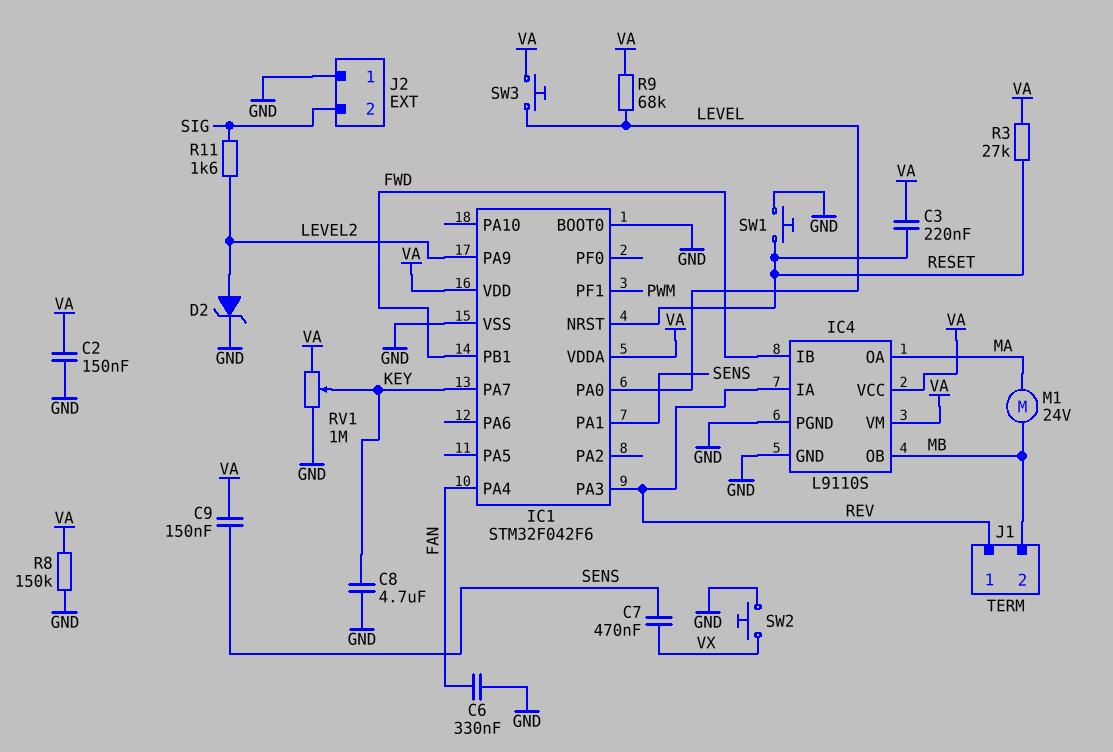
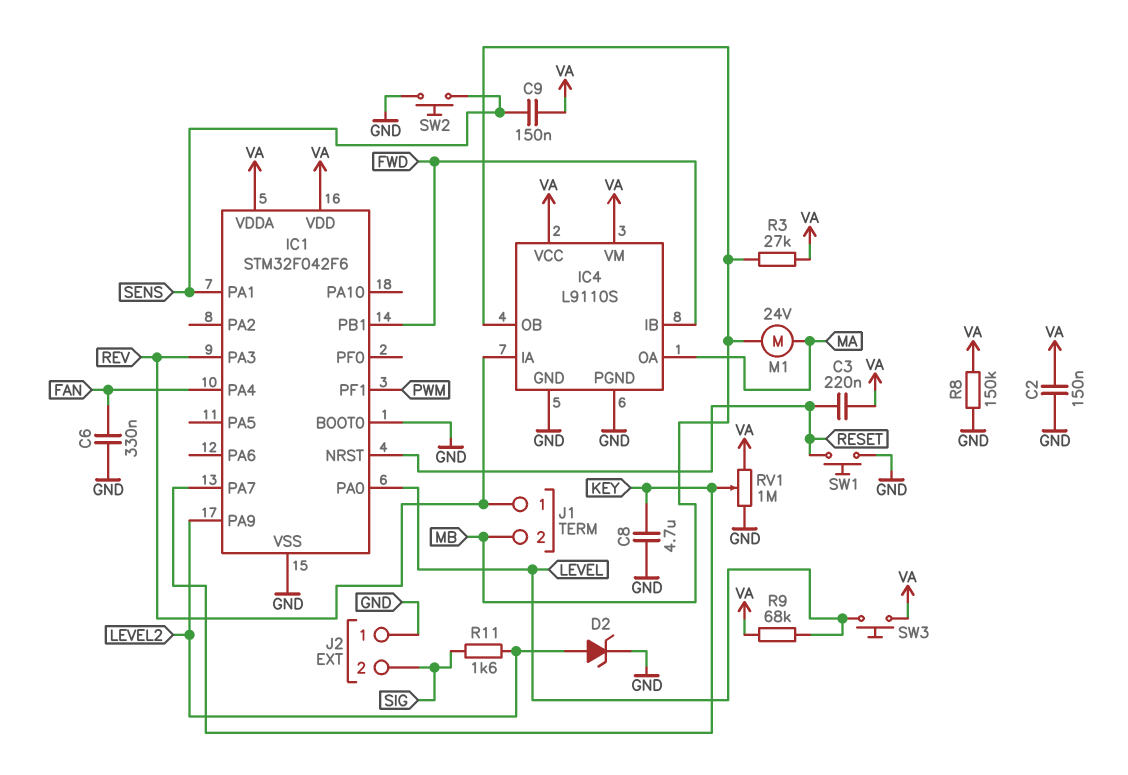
C7: 470nF (SENS, VX) -> none
R3: 27k (RESET, VA) -> 27k (MB, VA)
SW2: button (GND, VX) -> button (GND, SENS)

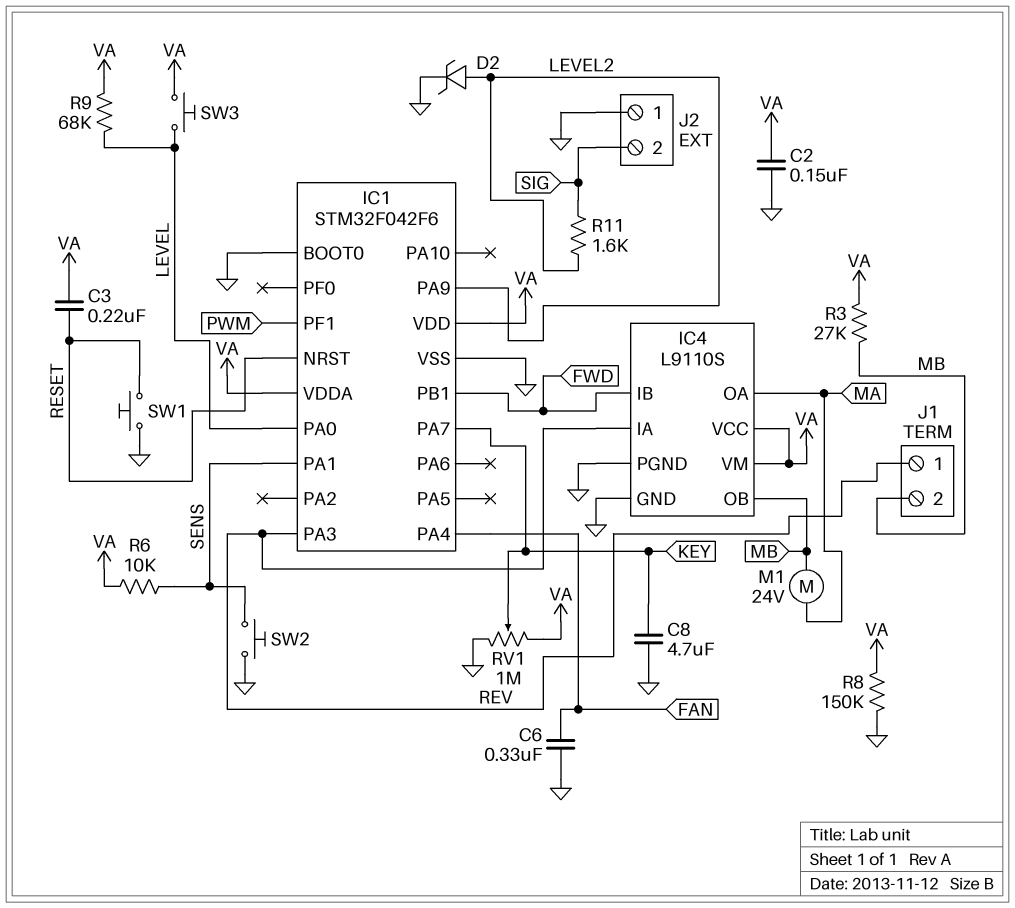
C9: 150nF (SENS, VA) -> none
R6: none -> 10k (SENS, VA)

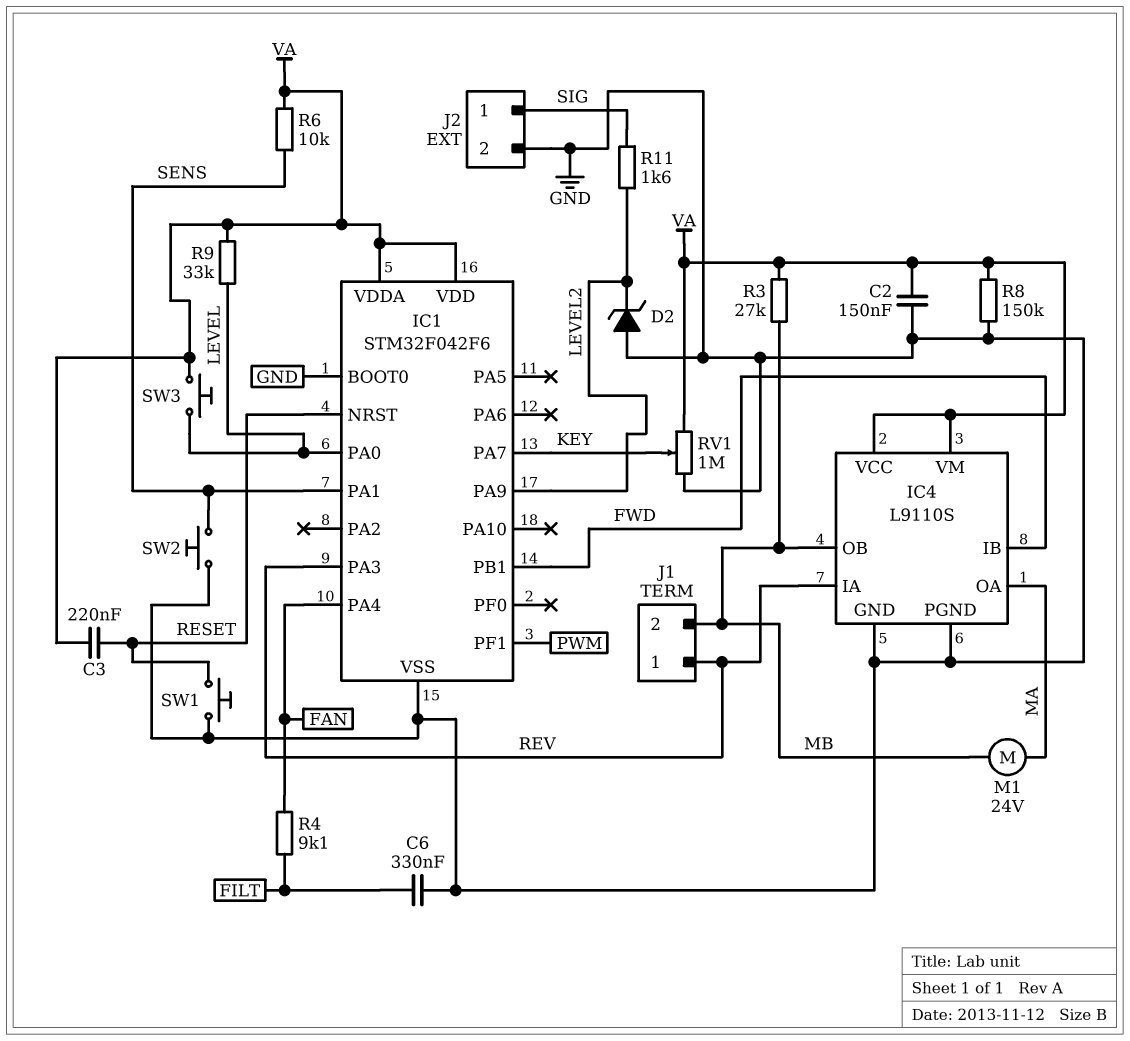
C6: 330nF (FAN, GND) -> 330nF (FILT, GND)
C8: 4.7uF (GND, KEY) -> none
D2: zener (A LEVEL2, K GND) -> zener (A GND, K LEVEL2)
J2 pin 1: GND -> SIG
J2 pin 2: SIG -> GND
R4: none -> 9.1k (FAN, FILT)
R9: 68k (LEVEL, VA) -> 33k (LEVEL, VA)

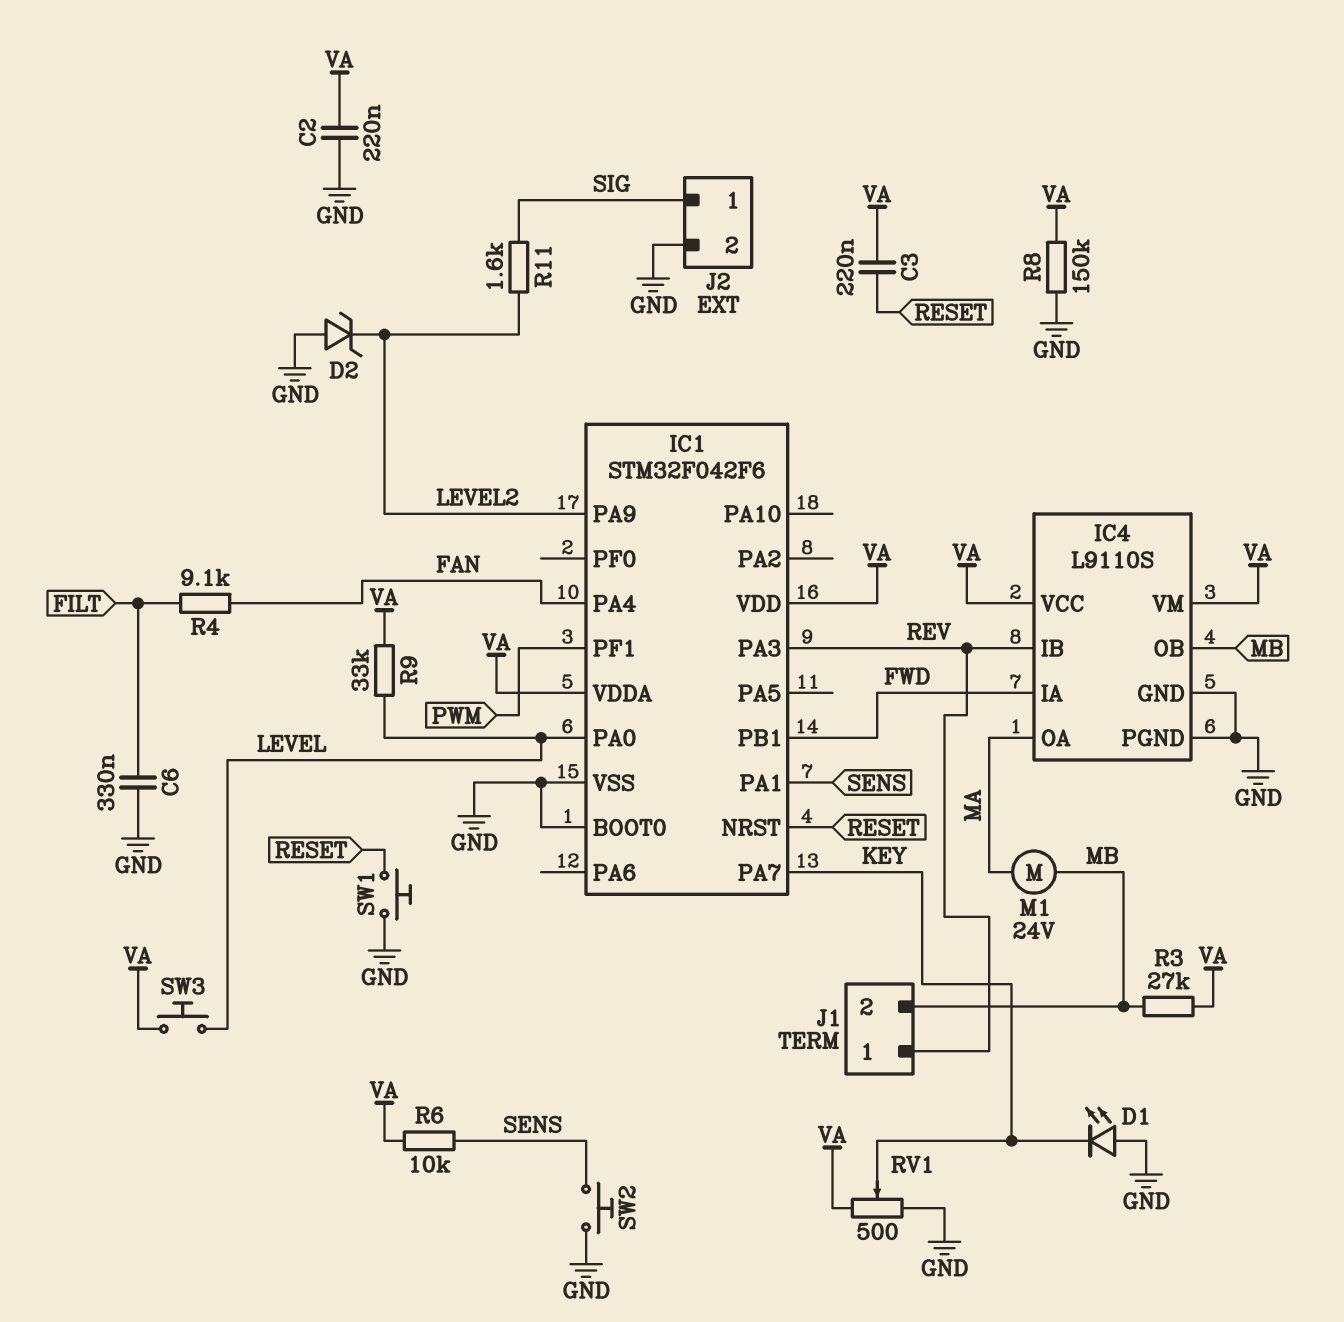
C2: 150nF (GND, VA) -> 220nF (GND, VA)
D1: none -> LED (A GND, K KEY)
IC4 pin IA: REV -> FWD
IC4 pin IB: FWD -> REV
RV1: 1M (GND, VA, wiper KEY) -> 500 (GND, VA, wiper KEY)

